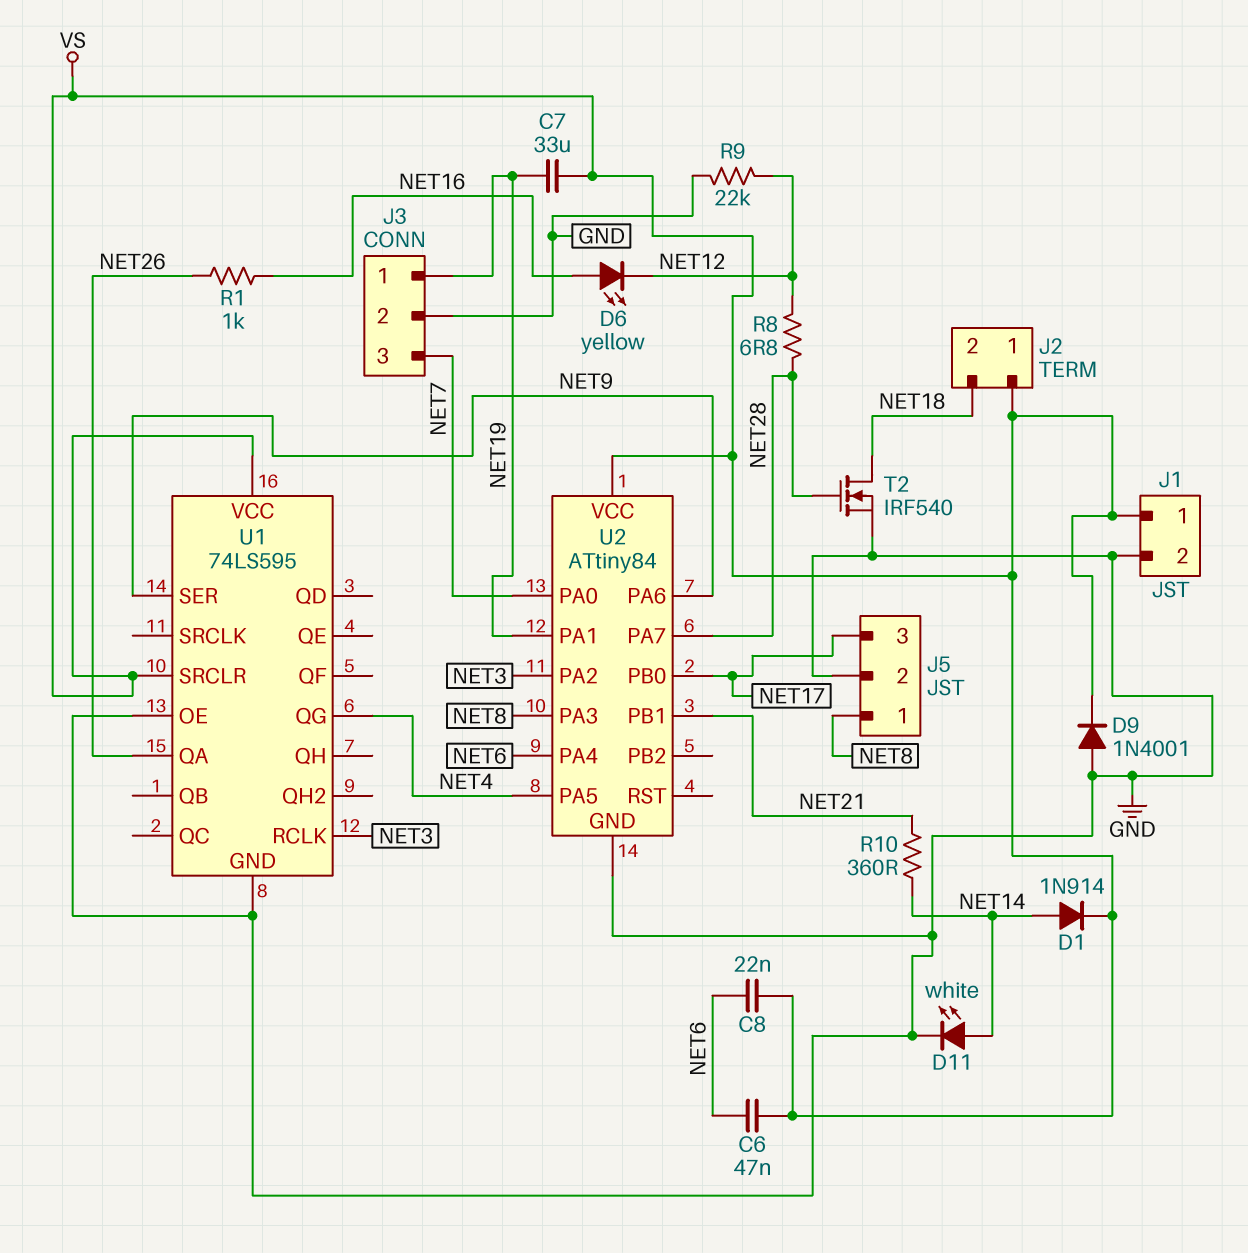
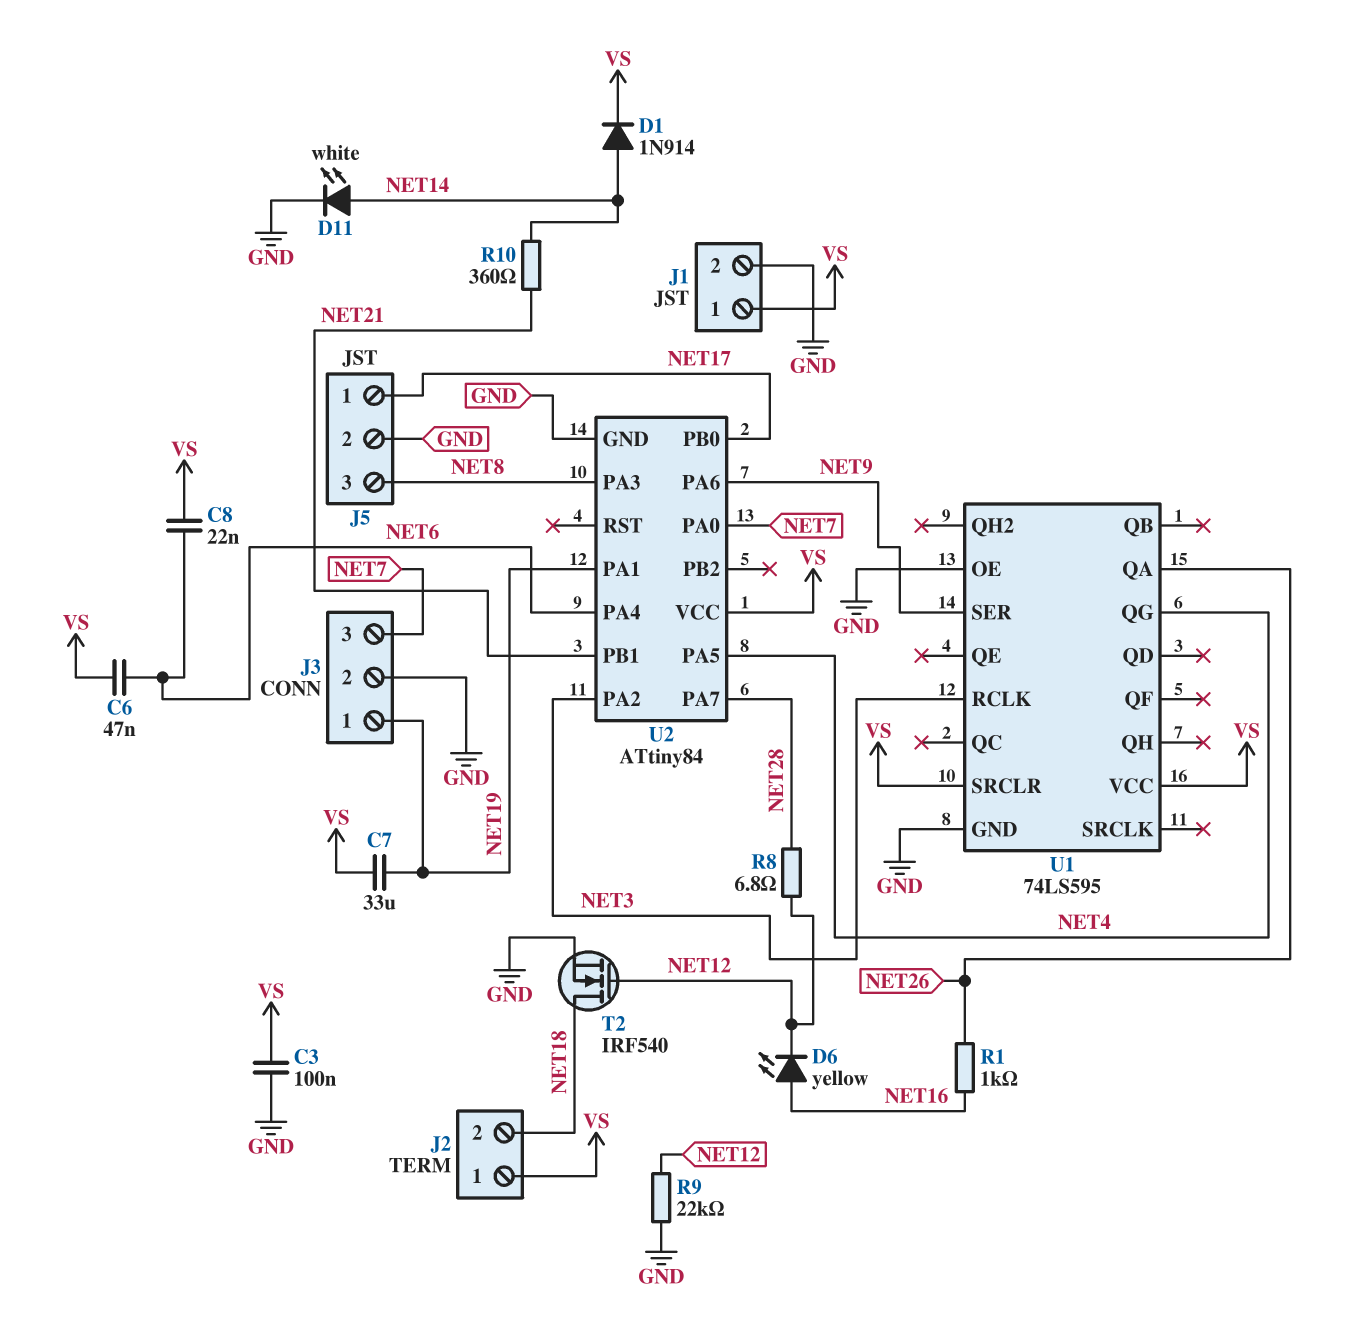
C3: none -> 100nF (GND, VS)
D9: diode 1N4001 (A GND, K VS) -> none
J5 pin 1: NET8 -> NET17
J5 pin 3: NET17 -> NET8
T2: NMOS IRF540 (G NET28, D NET18, S GND) -> NMOS IRF540 (G NET12, D NET18, S GND)

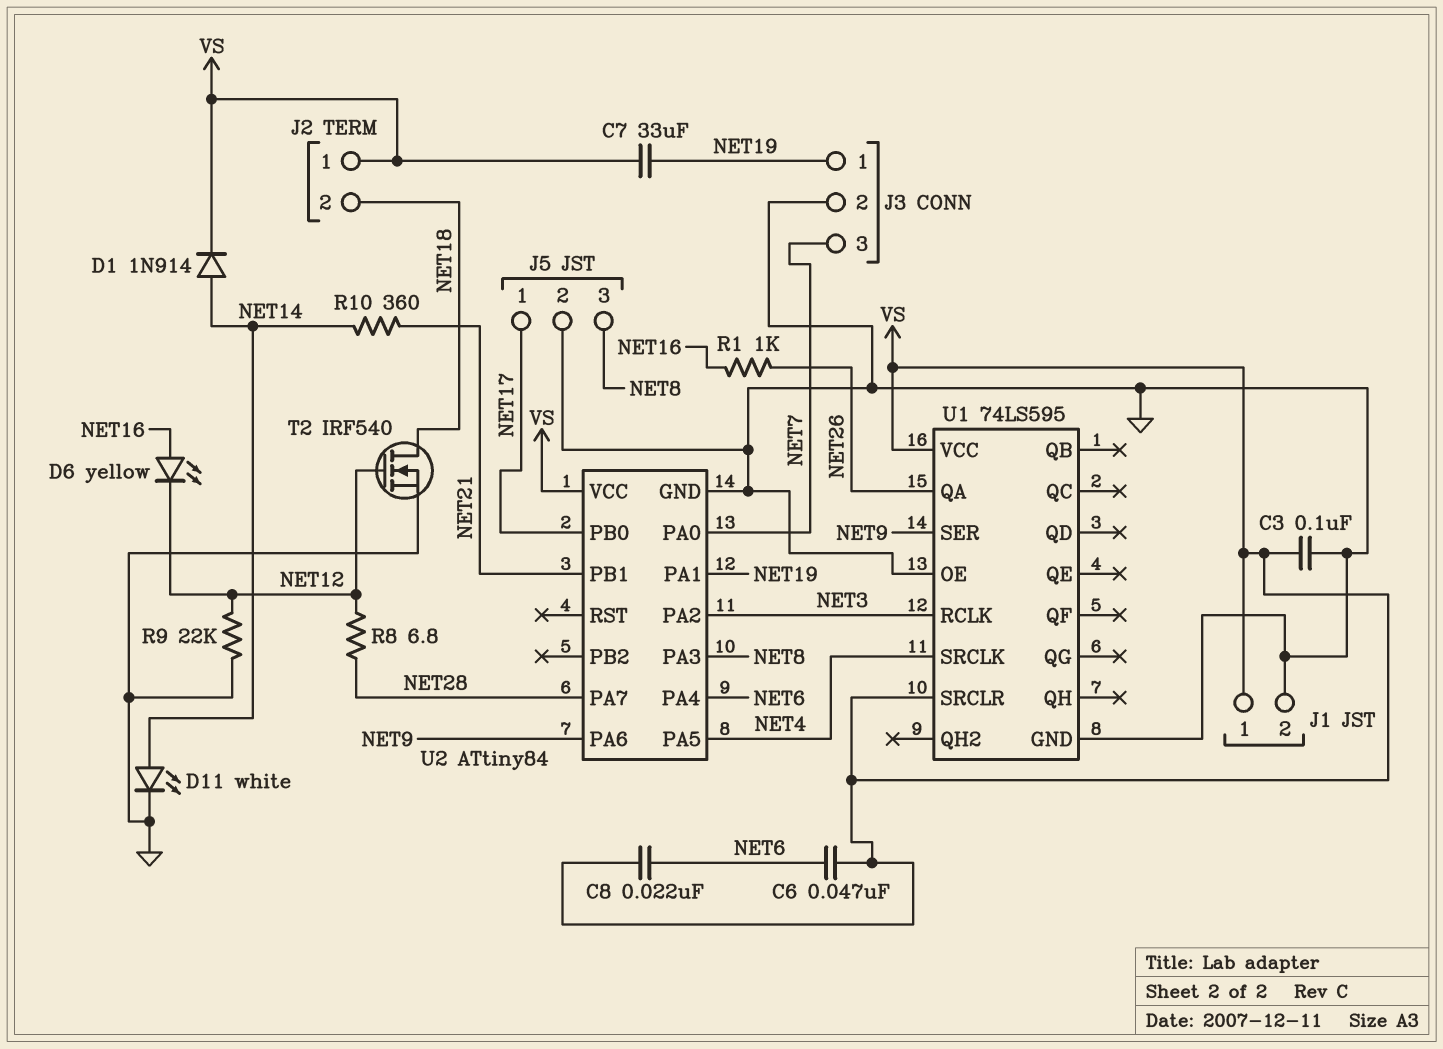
U1 pin QG: NET4 -> none
U1 pin SRCLK: none -> NET4

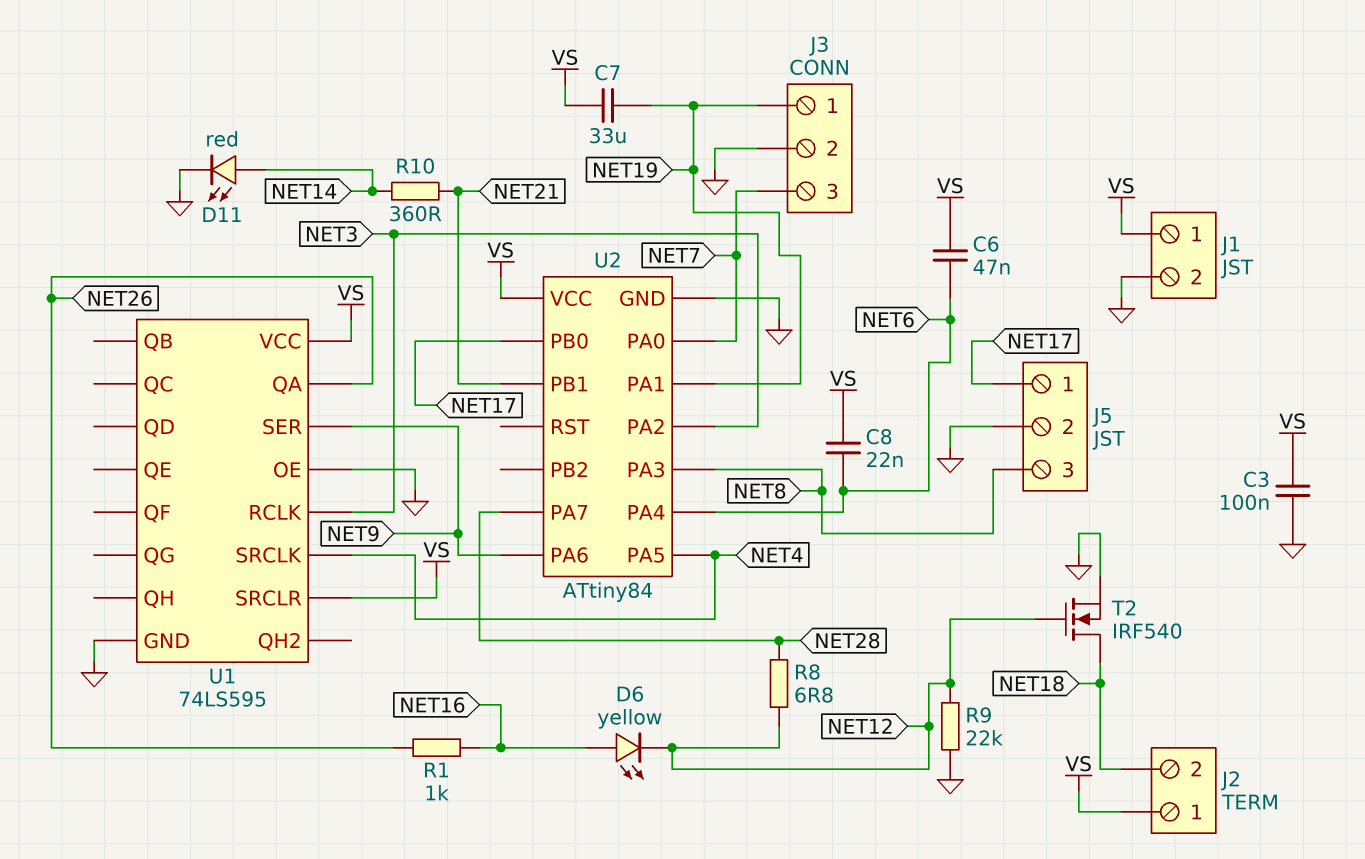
D1: diode 1N914 (A NET14, K VS) -> none
D11: LED white (A NET14, K GND) -> LED red (A NET14, K GND)

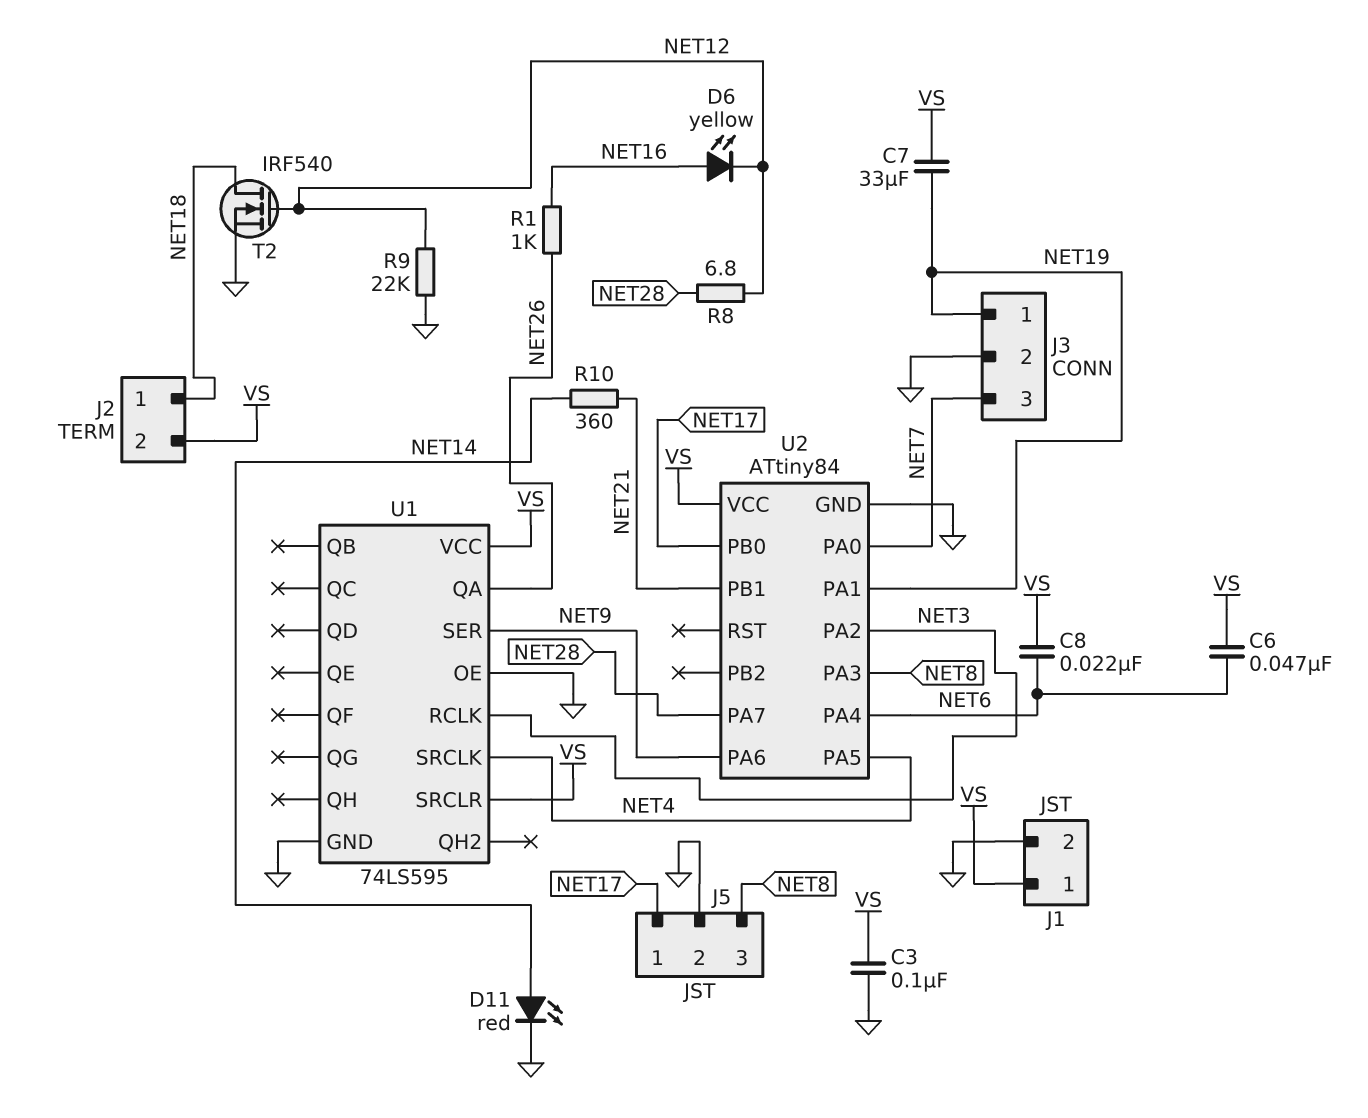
J2 pin 1: VS -> NET18
J2 pin 2: NET18 -> VS

